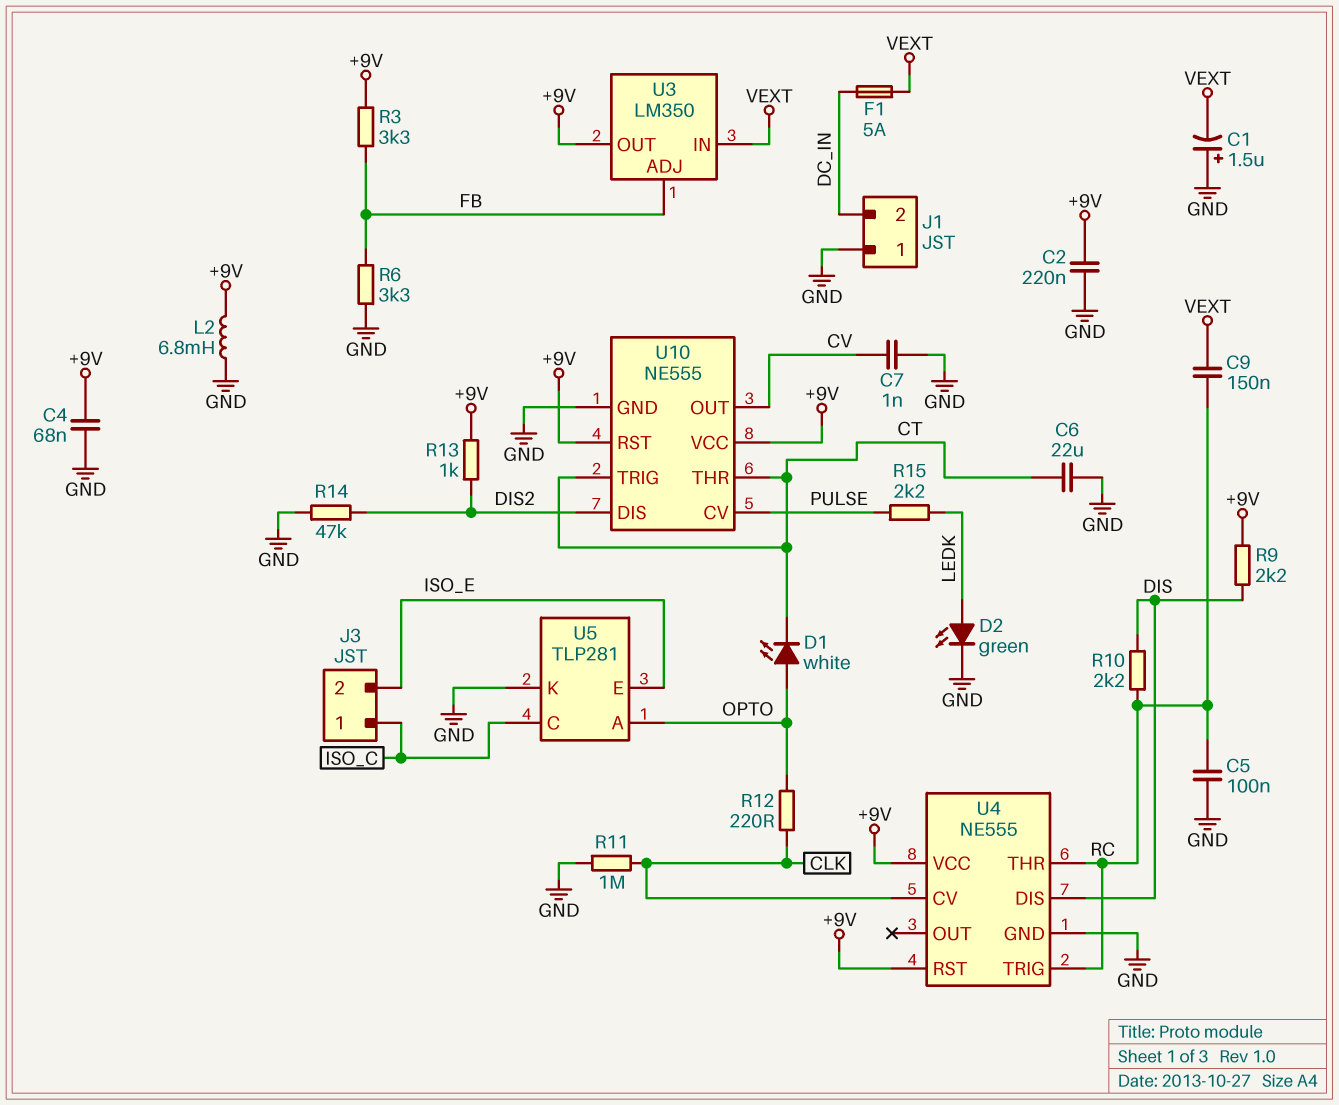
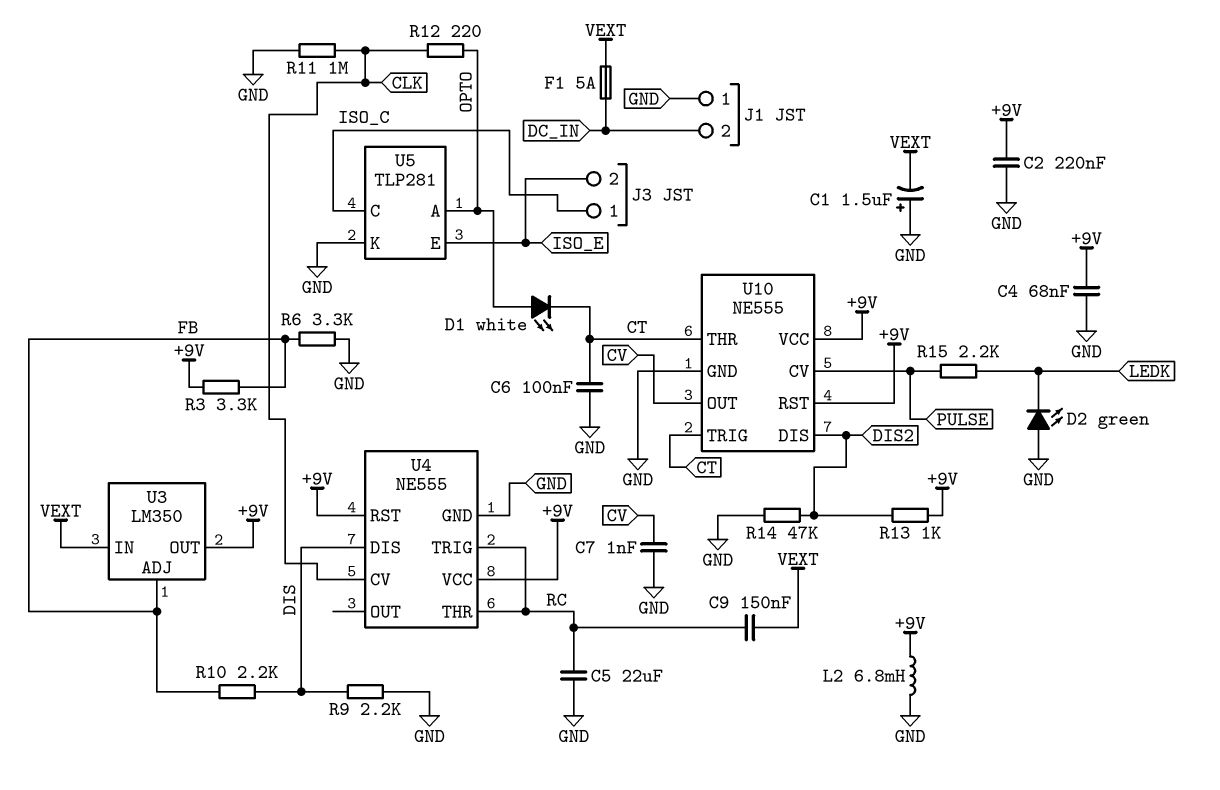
C5: 100nF (GND, RC) -> 22uF (GND, RC)
C6: 22uF (CT, GND) -> 100nF (CT, GND)
D2: LED green (A LEDK, K GND) -> LED green (A GND, K LEDK)
R9: 2.2k (+9V, DIS) -> 2.2k (DIS, GND)
R10: 2.2k (DIS, RC) -> 2.2k (DIS, FB)

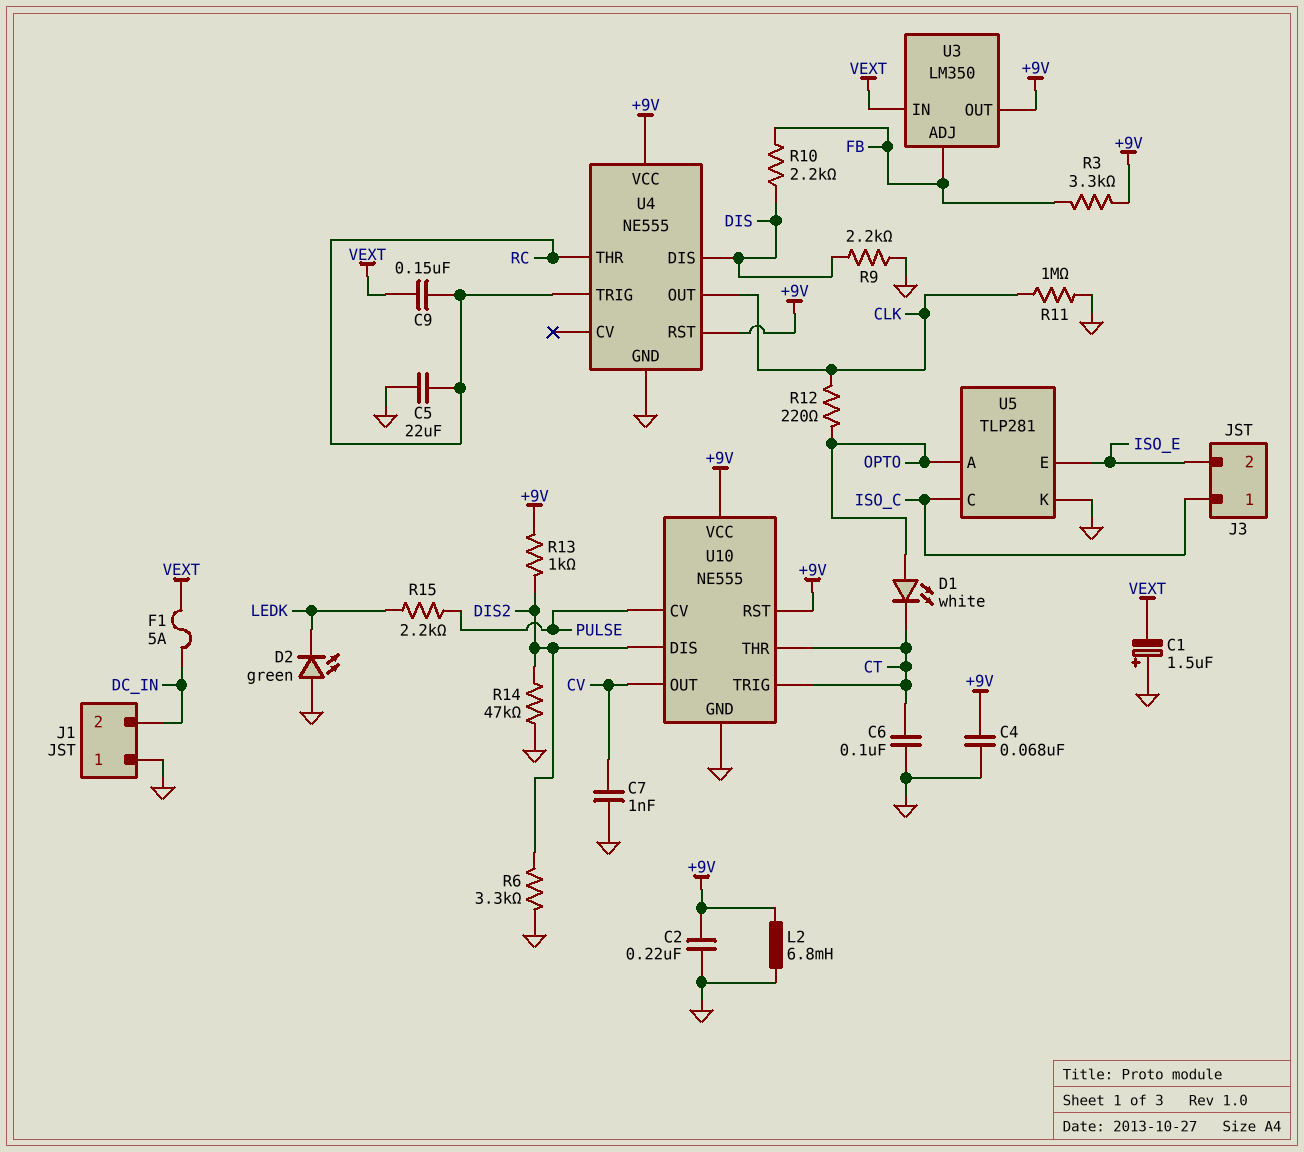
R6: 3.3k (FB, GND) -> 3.3k (DIS2, GND)
U4 pin CV: CLK -> none
U4 pin OUT: none -> CLK

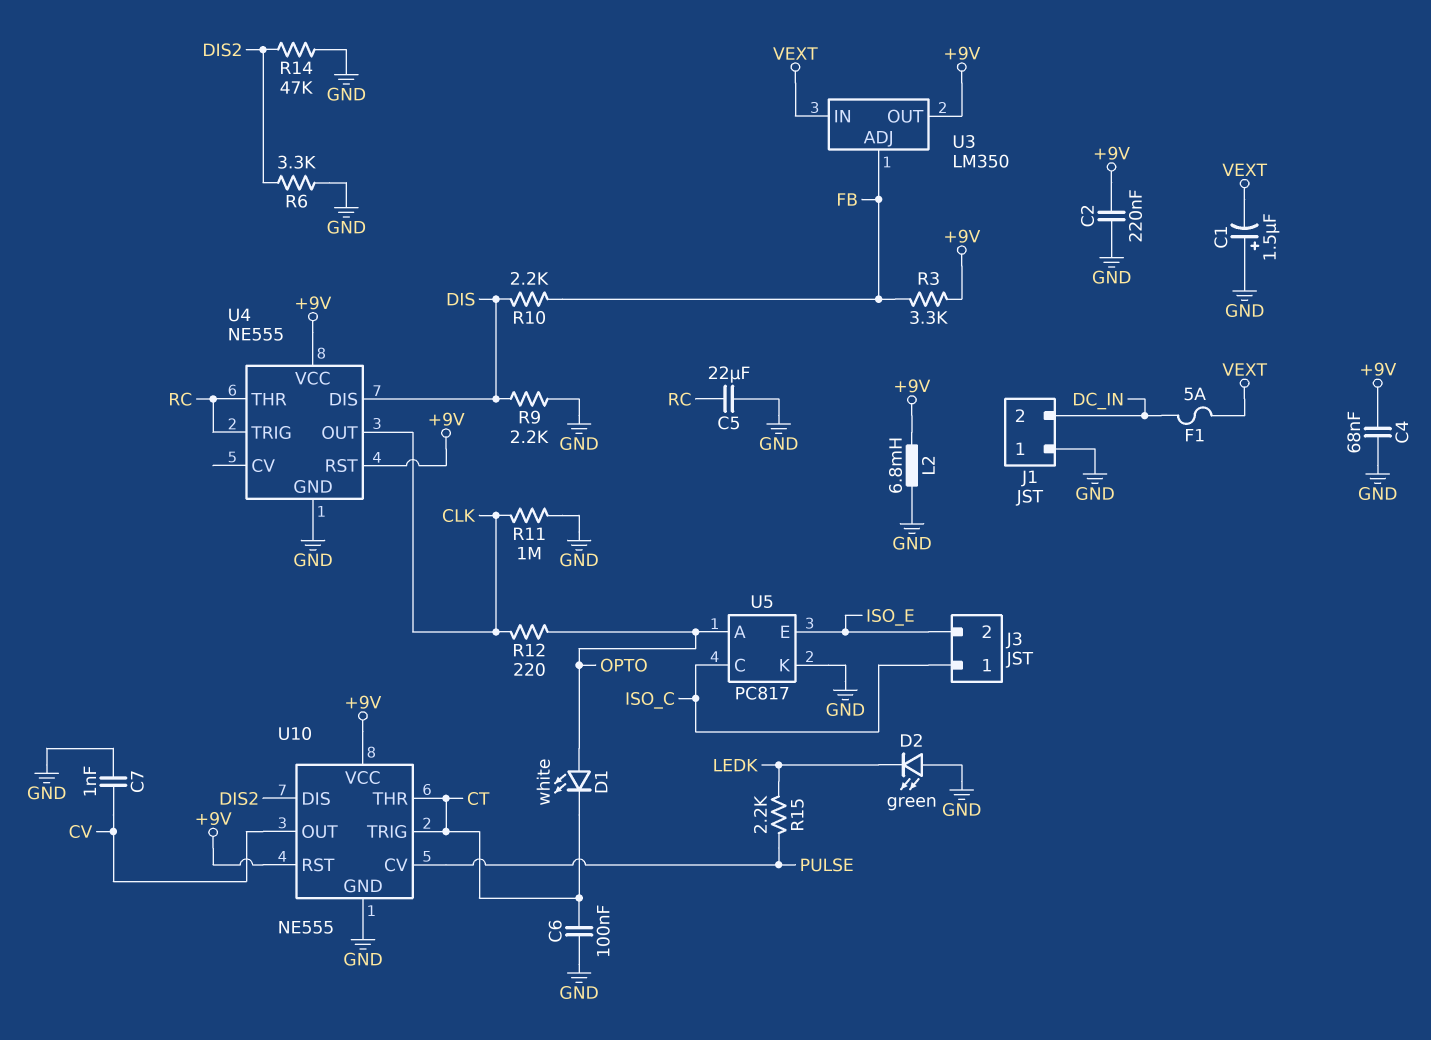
C9: 150nF (RC, VEXT) -> none
R13: 1k (+9V, DIS2) -> none
U5: TLP281 -> PC817

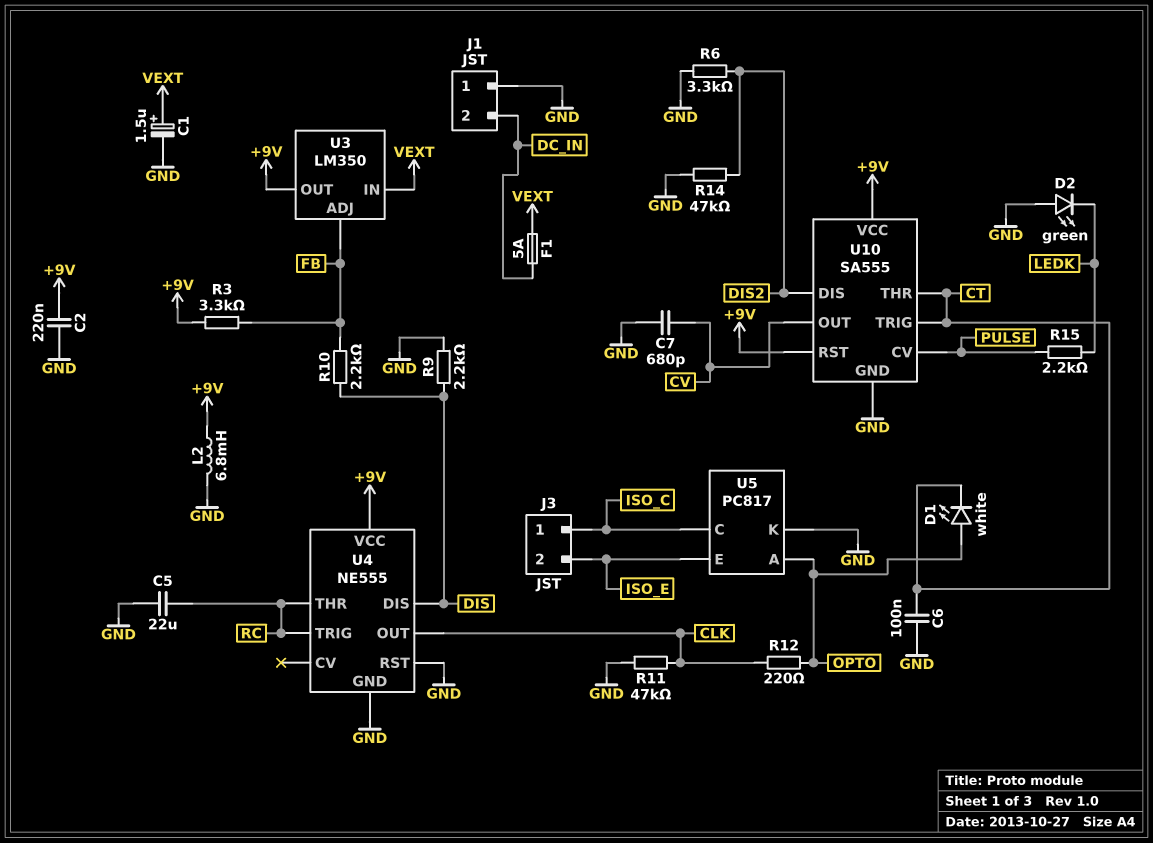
C1: 1.5uF (plus GND, minus VEXT) -> 1.5uF (plus VEXT, minus GND)
C4: 68nF (+9V, GND) -> none
C7: 1nF (CV, GND) -> 680pF (CV, GND)
R11: 1M (CLK, GND) -> 47k (CLK, GND)
U4 pin RST: +9V -> GND
U10: NE555 -> SA555

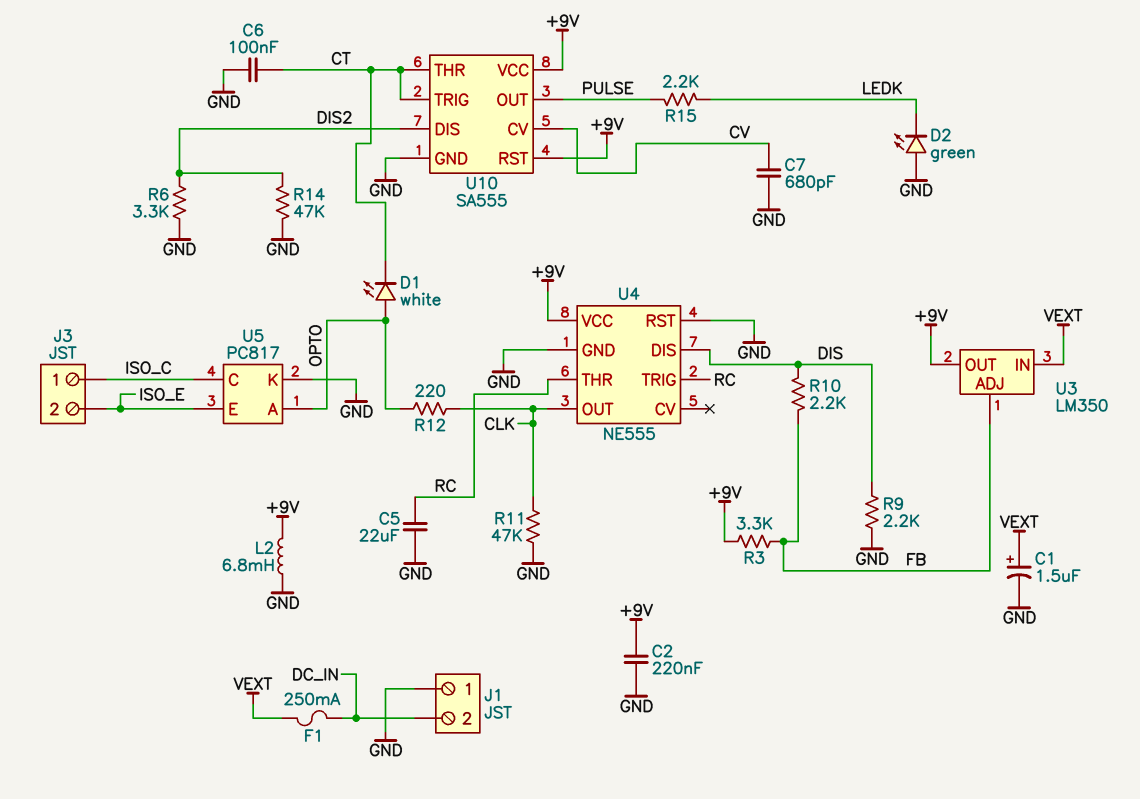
F1: 5A (DC_IN, VEXT) -> 250mA (DC_IN, VEXT)
U10 pin CV: PULSE -> CV
U10 pin OUT: CV -> PULSE

